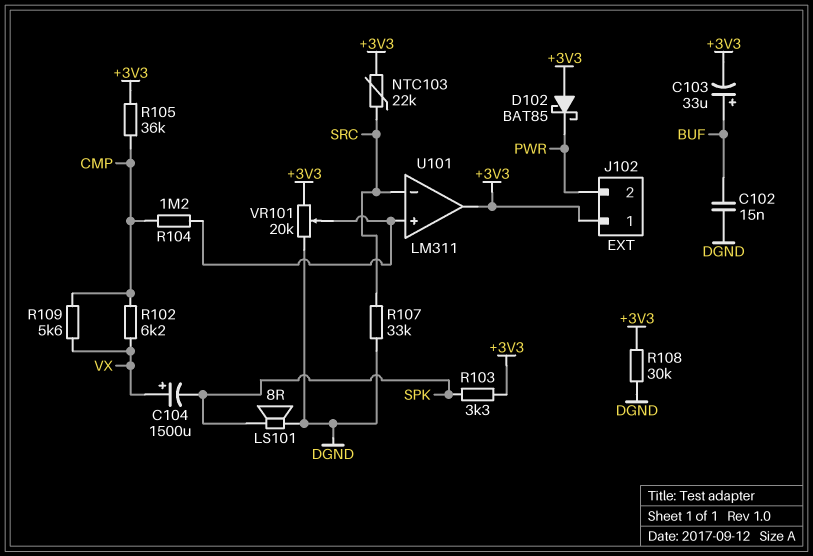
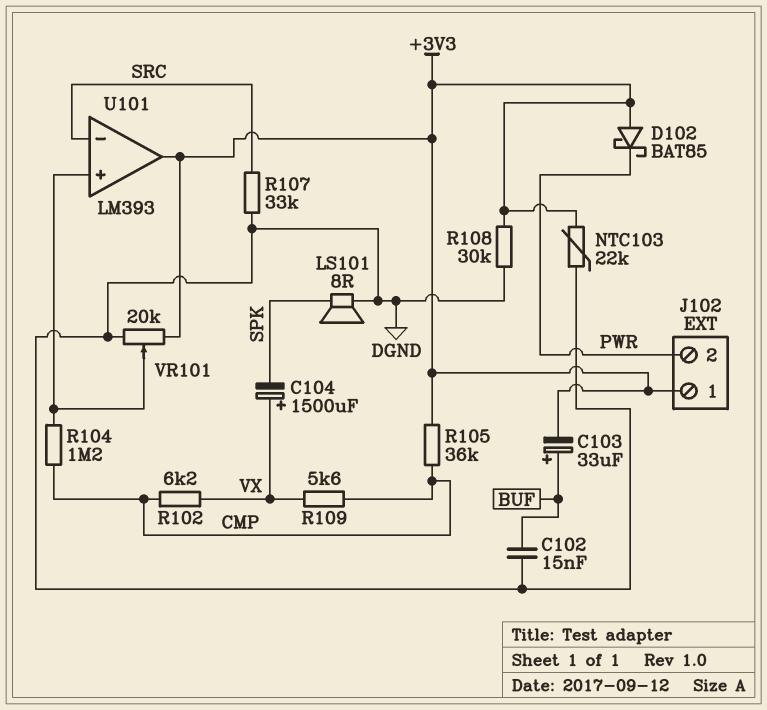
NTC103: 22k (+3V3, SRC) -> 22k (+3V3, DGND)
R103: 3.3k (+3V3, SPK) -> none
U101: LM311 -> LM393

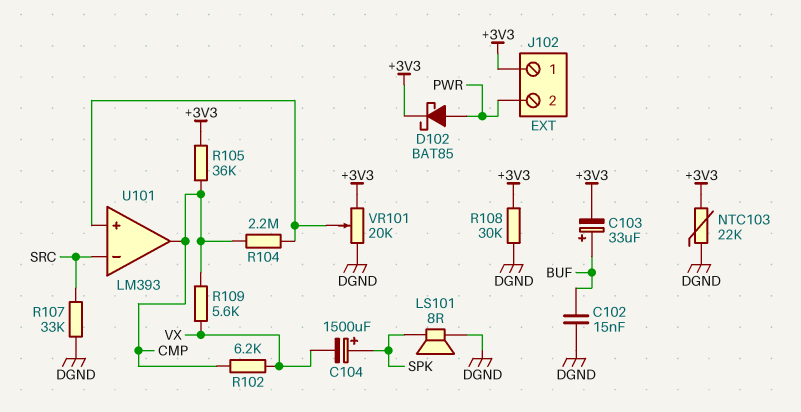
C104: 1500uF (plus VX, minus SPK) -> 1500uF (plus SPK, minus VX)
D102: schottky BAT85 (A +3V3, K PWR) -> schottky BAT85 (A PWR, K +3V3)
R104: 1.2M (CMP, U101/in+) -> 2.2M (CMP, U101/in+)
U101 pin out: +3V3 -> CMP

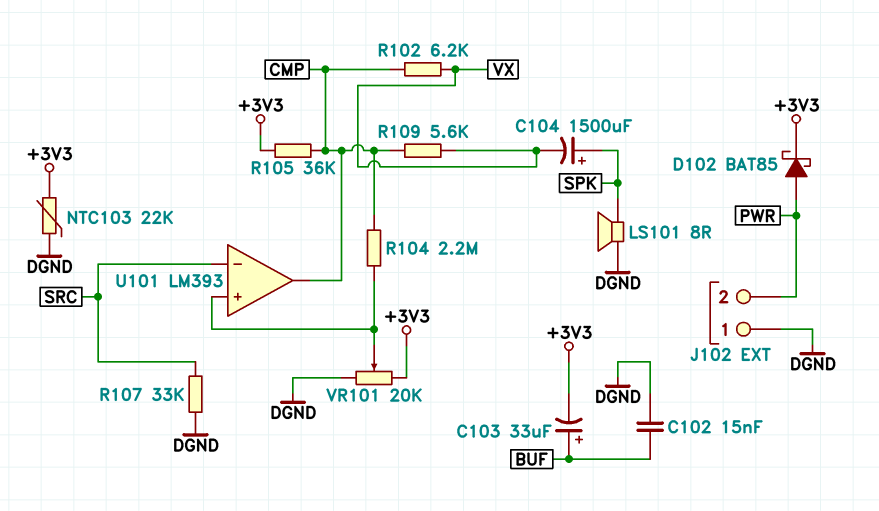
J102 pin 1: +3V3 -> DGND
R108: 30k (+3V3, DGND) -> none

